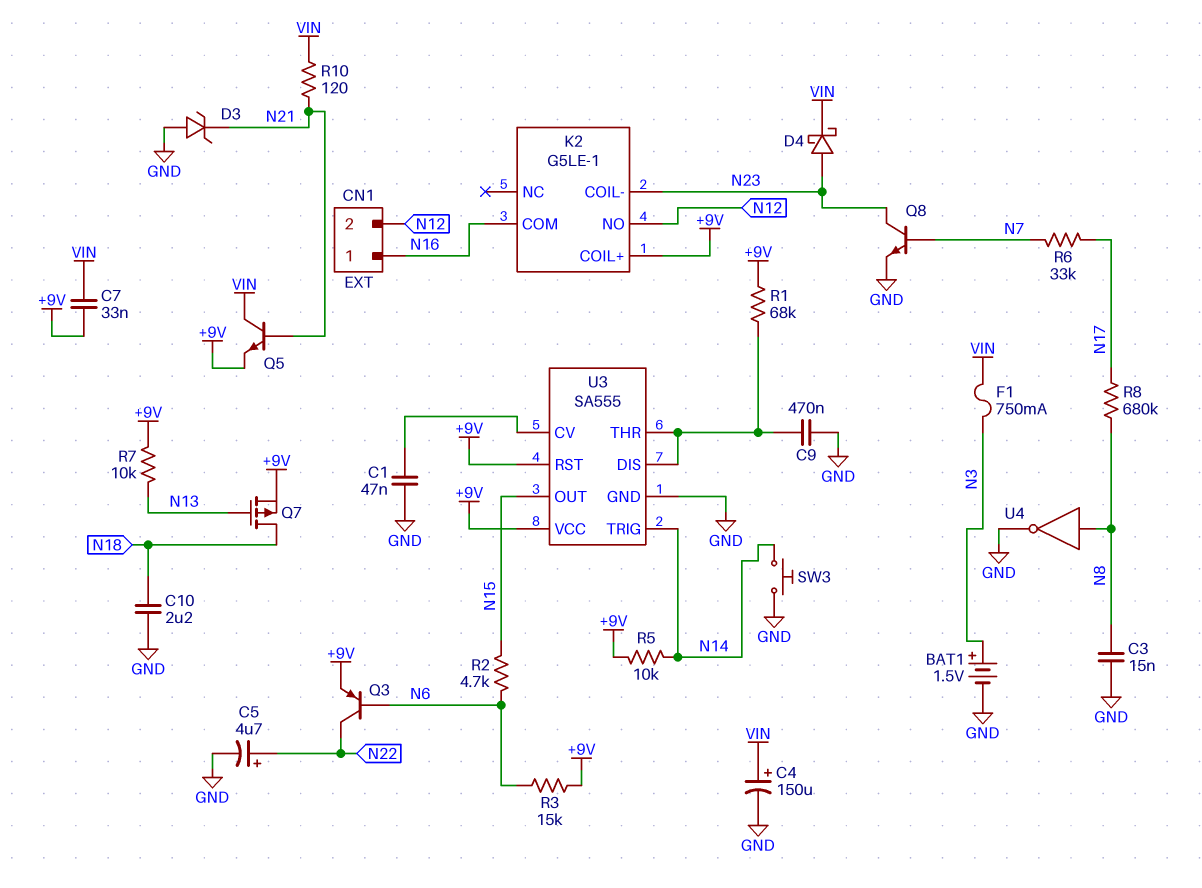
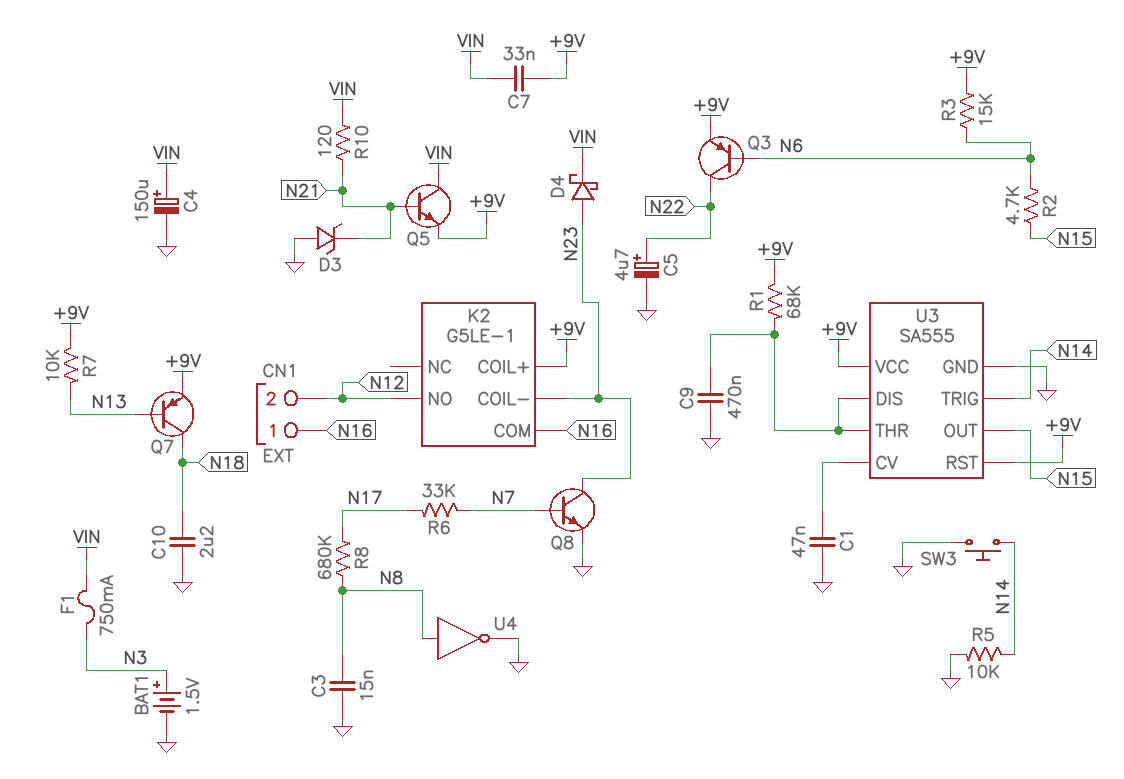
Q7: PMOS (G N13, D N18, S +9V) -> PNP (B N13, C N18, E +9V)
R5: 10k (+9V, N14) -> 10k (GND, N14)

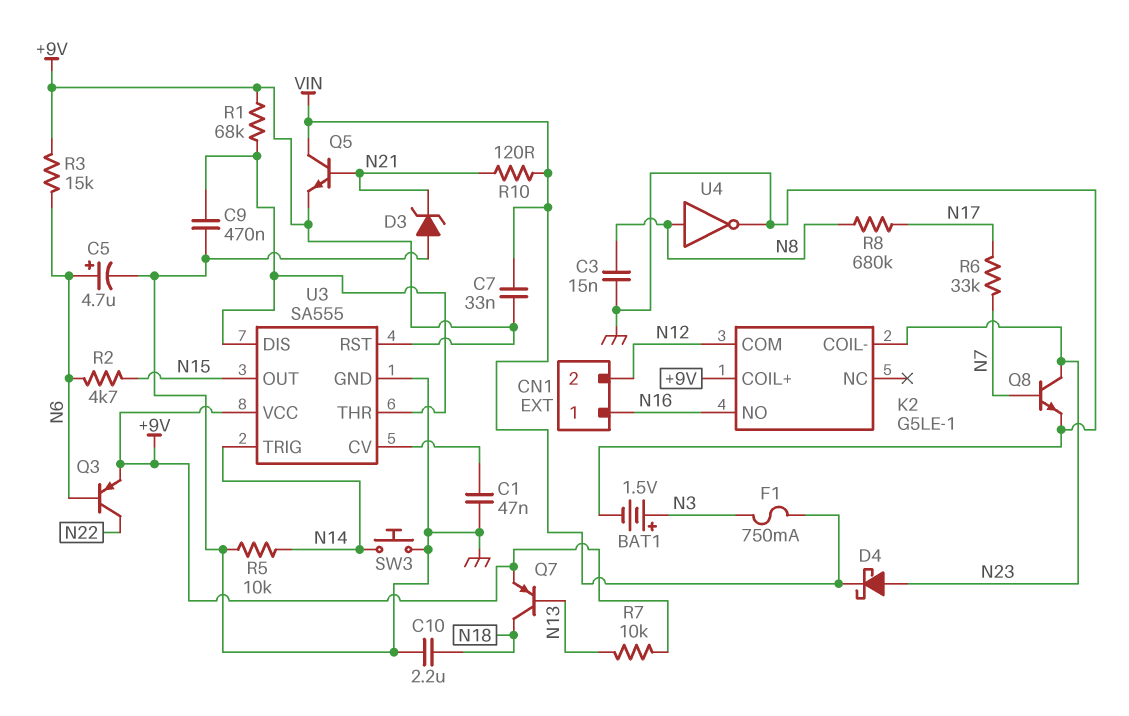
C4: 150uF (plus VIN, minus GND) -> none
C5: 4.7uF (plus N22, minus GND) -> 4.7uF (plus N6, minus GND)
K2 pin COM: N16 -> N12
K2 pin NO: N12 -> N16

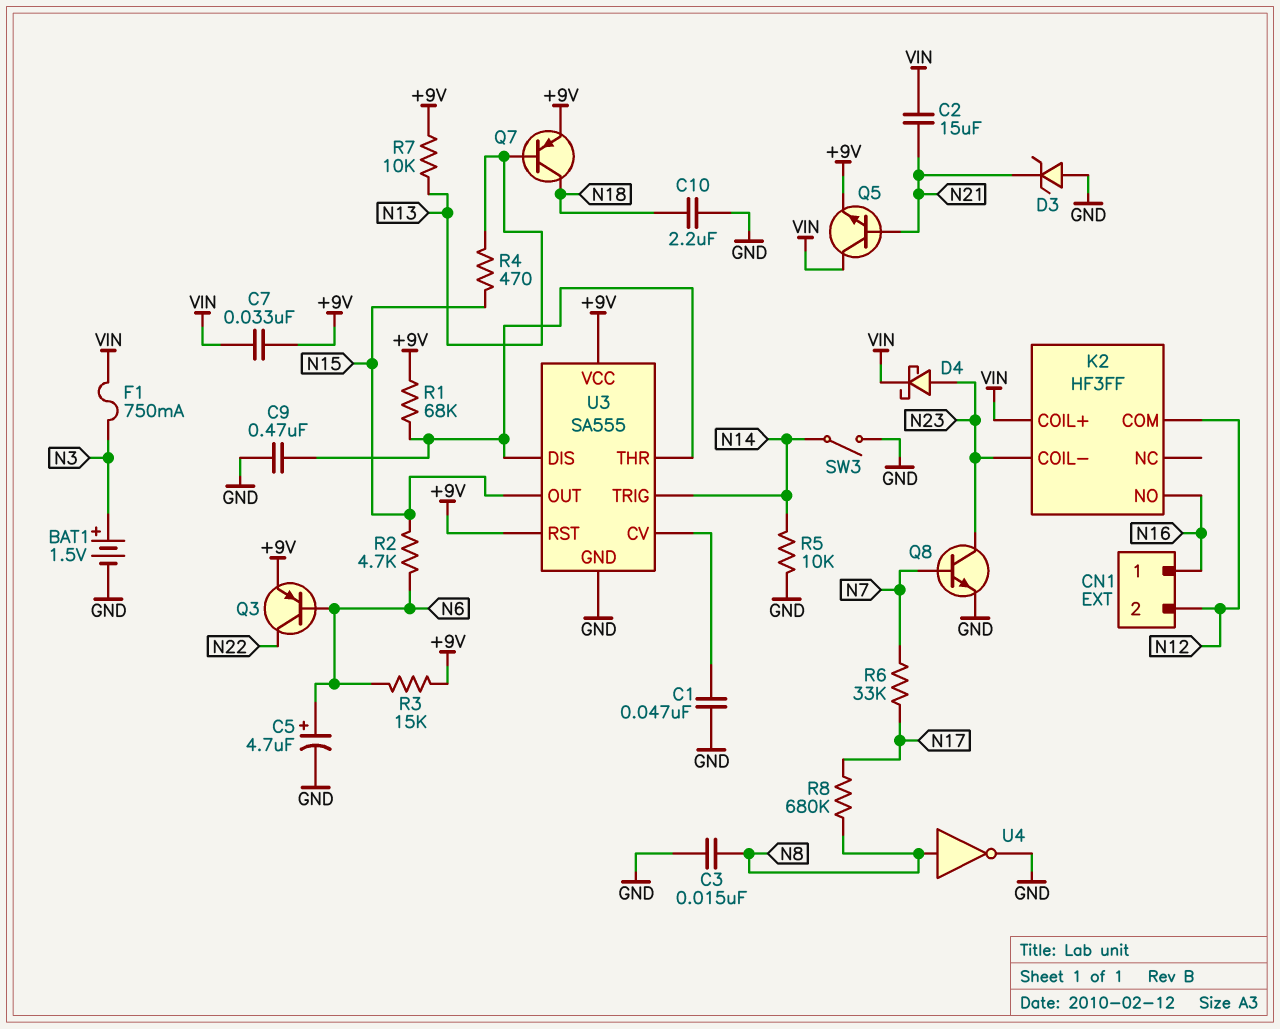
C2: none -> 15uF (N21, VIN)
K2: G5LE-1 -> HF3FF
K2 pin COIL+: +9V -> VIN
R4: none -> 470 (N13, N15)
R10: 120 (N21, VIN) -> none
SW3: button (GND, N14) -> switch (GND, N14)

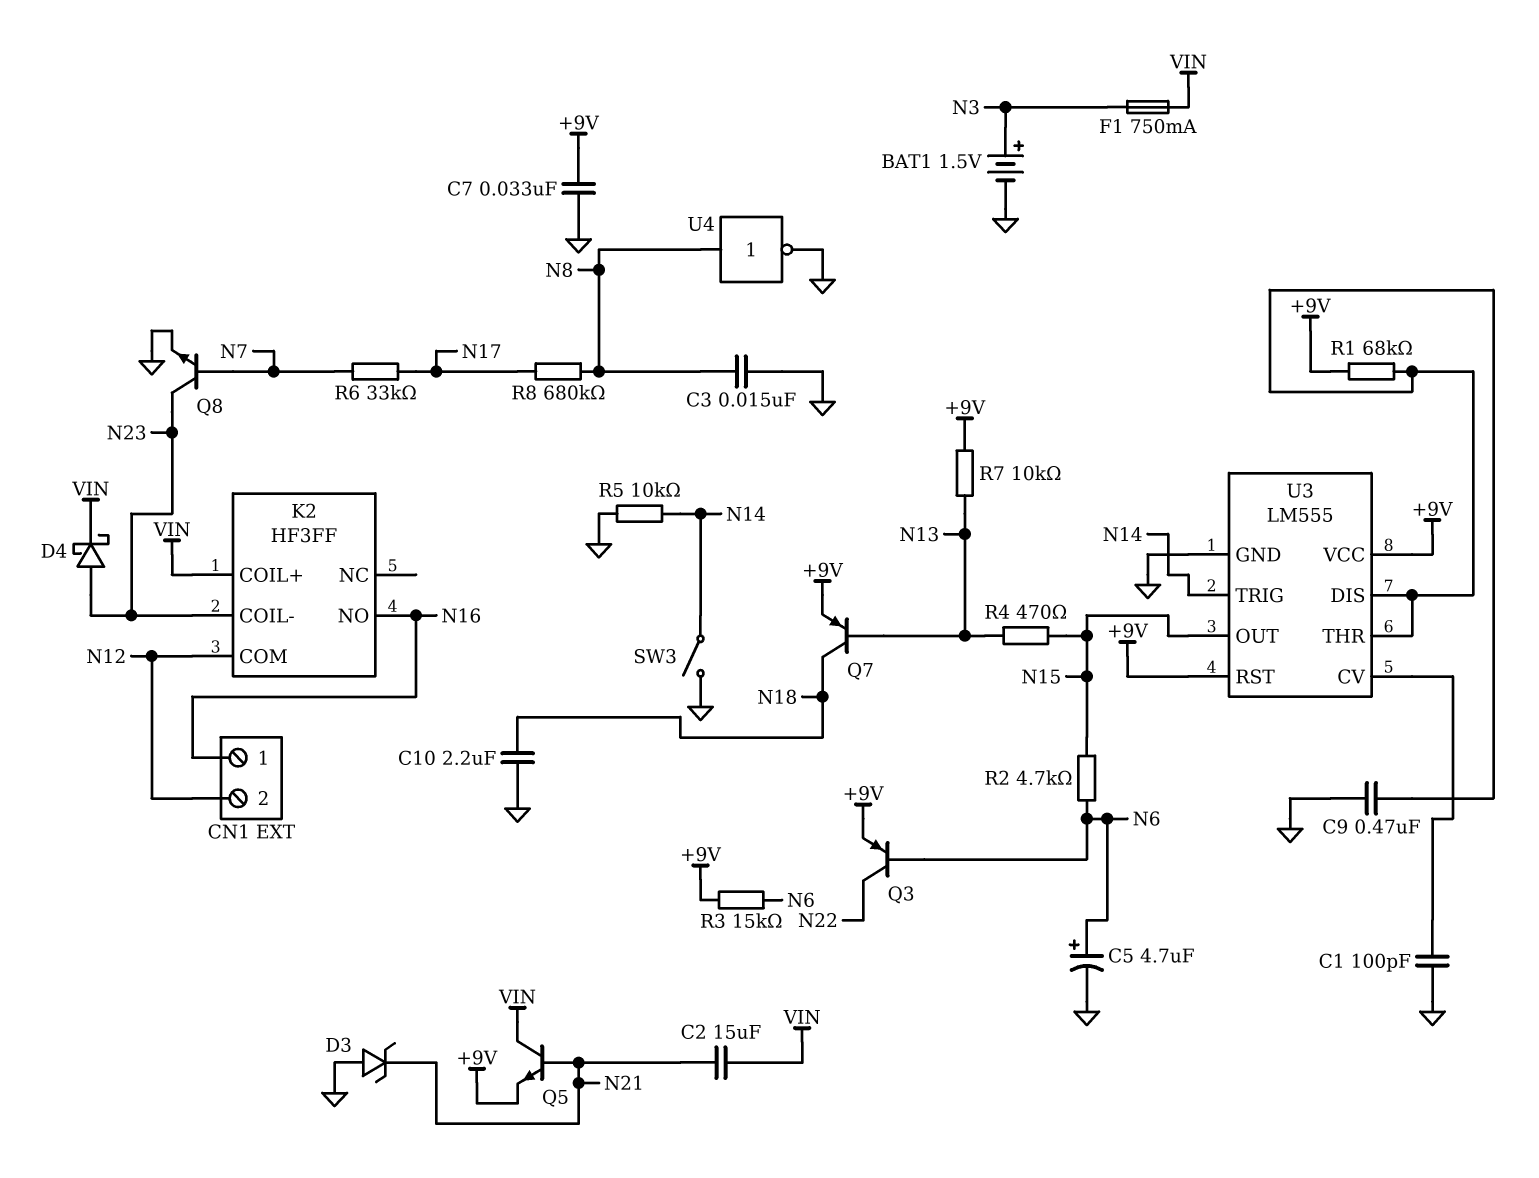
C1: 47nF (GND, U3/CV) -> 100pF (GND, U3/CV)
C7: 33nF (+9V, VIN) -> 33nF (+9V, GND)
U3: SA555 -> LM555

